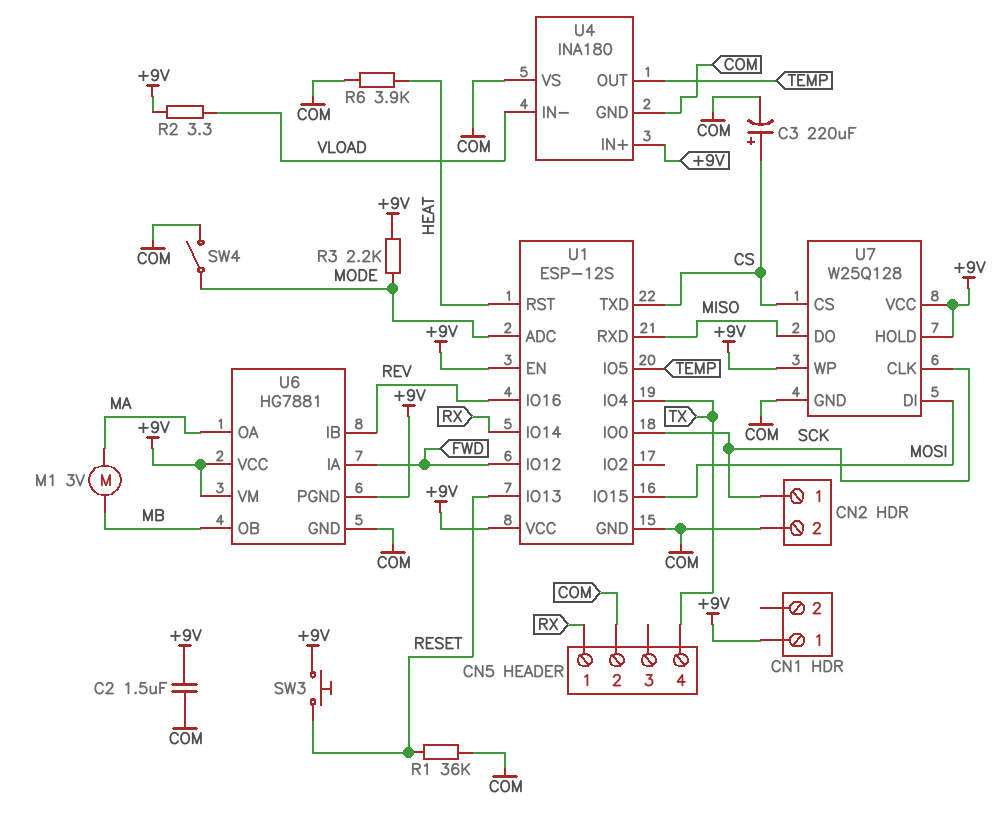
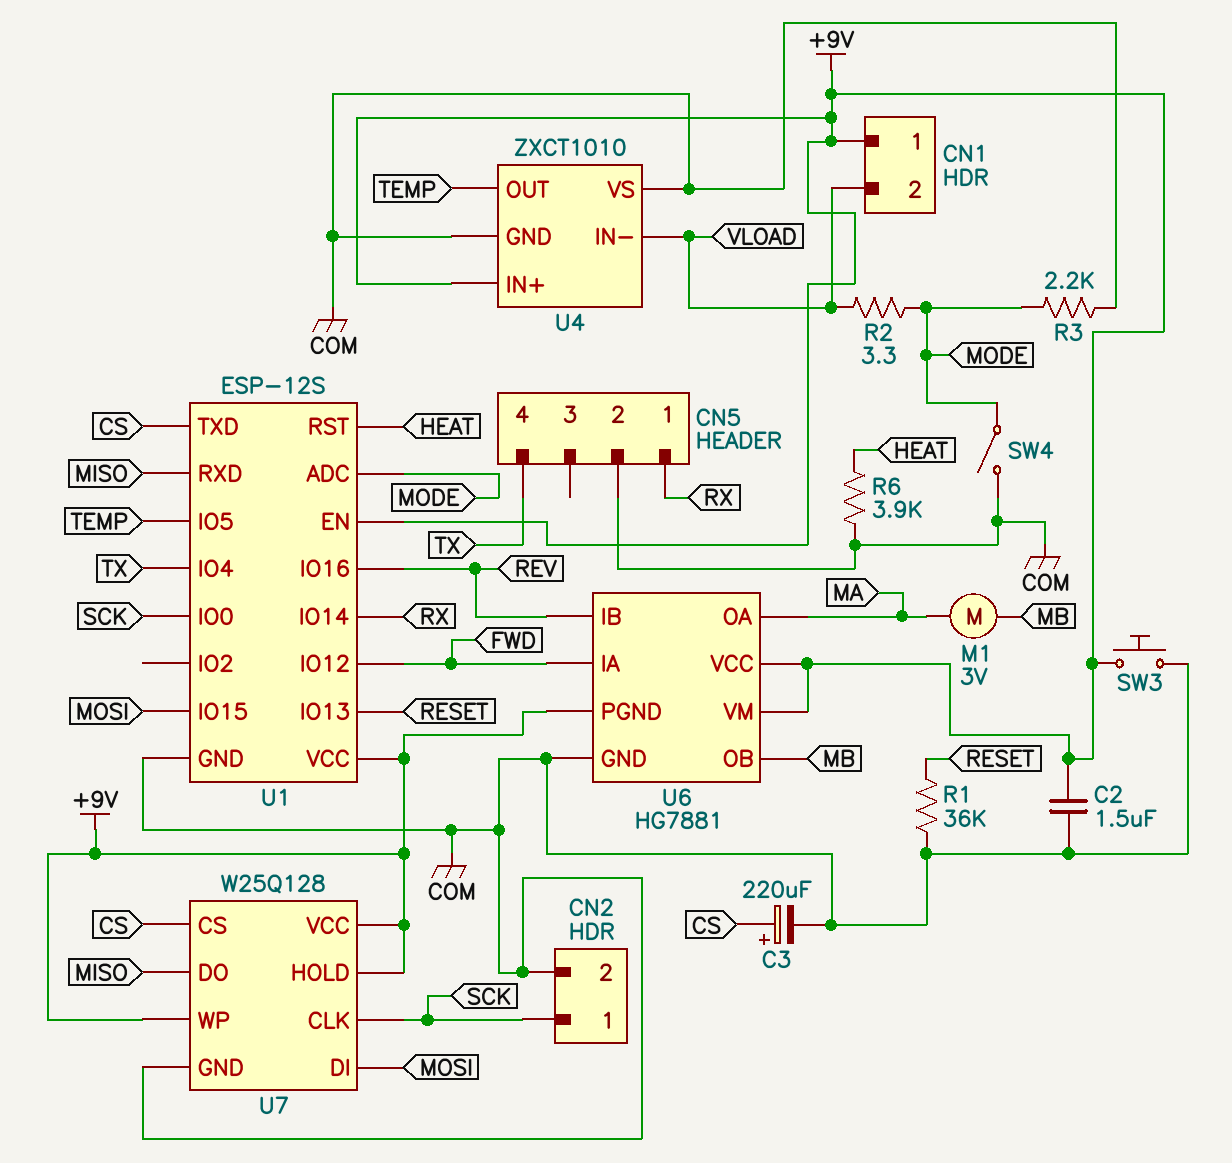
CN1 pin 2: none -> VLOAD
R2: 3.3 (+9V, VLOAD) -> 3.3 (MODE, VLOAD)
R3: 2.2k (+9V, MODE) -> 2.2k (COM, MODE)
SW3: button (+9V, RESET) -> button (+9V, COM)
U4: INA180 -> ZXCT1010

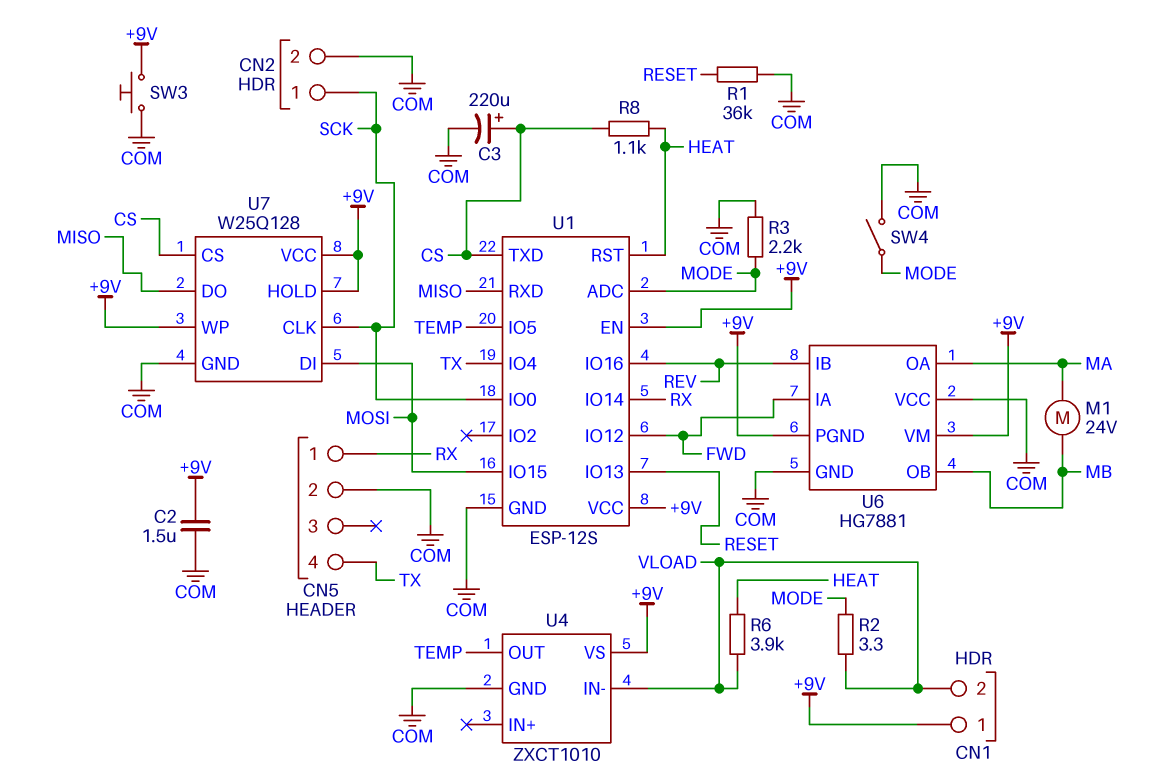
M1: motor 3V (MA, MB) -> motor 24V (MA, MB)
R6: 3.9k (COM, HEAT) -> 3.9k (HEAT, VLOAD)
R8: none -> 1.1k (CS, HEAT)
U4 pin IN+: +9V -> none
U4 pin VS: COM -> +9V
U6 pin VCC: +9V -> COM

